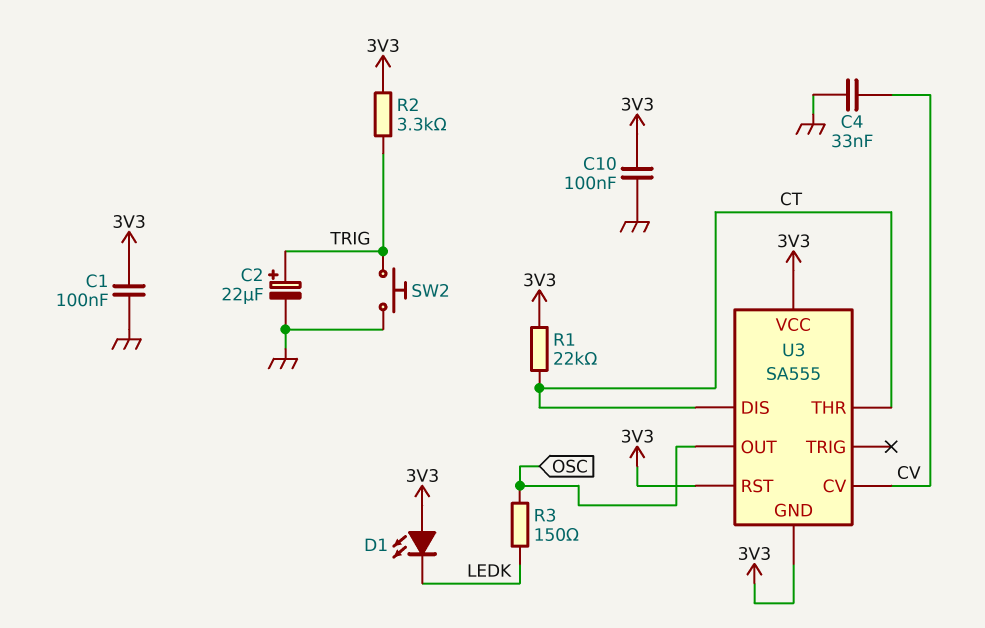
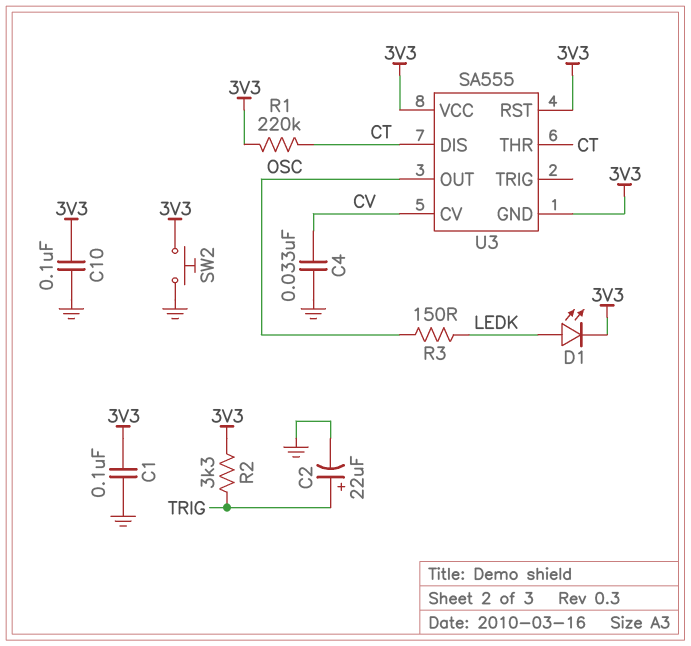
D1: LED (A 3V3, K LEDK) -> LED (A LEDK, K 3V3)
R1: 22k (3V3, CT) -> 220k (3V3, CT)
SW2: button (GND, TRIG) -> button (3V3, GND)

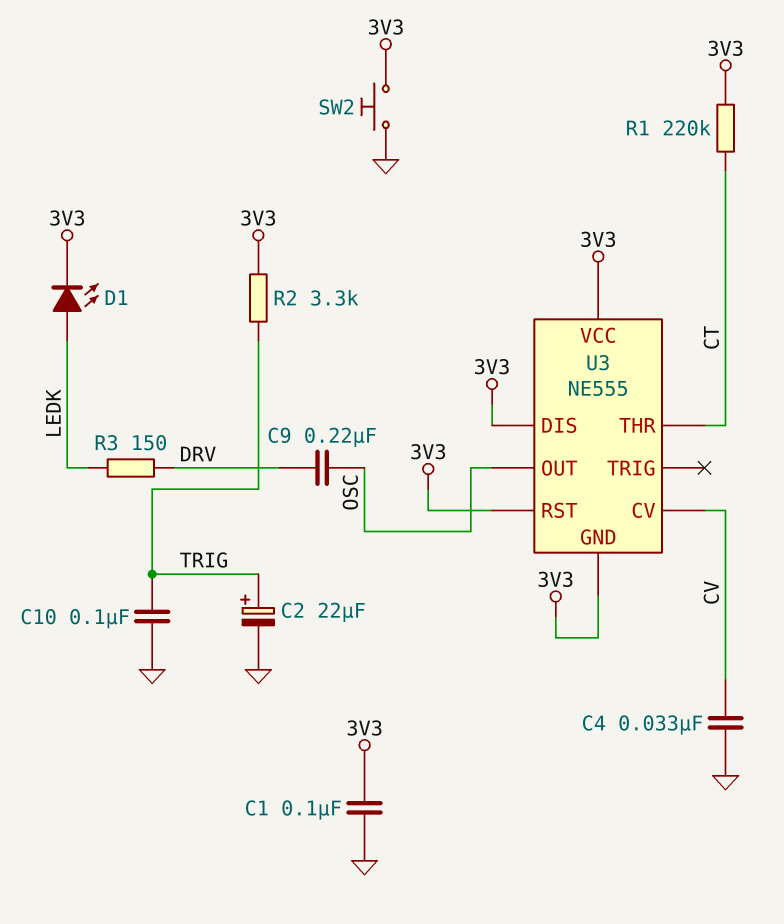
C9: none -> 220nF (DRV, OSC)
C10: 100nF (3V3, GND) -> 100nF (GND, TRIG)
R3: 150 (LEDK, OSC) -> 150 (DRV, LEDK)
U3: SA555 -> NE555
U3 pin DIS: CT -> 3V3

